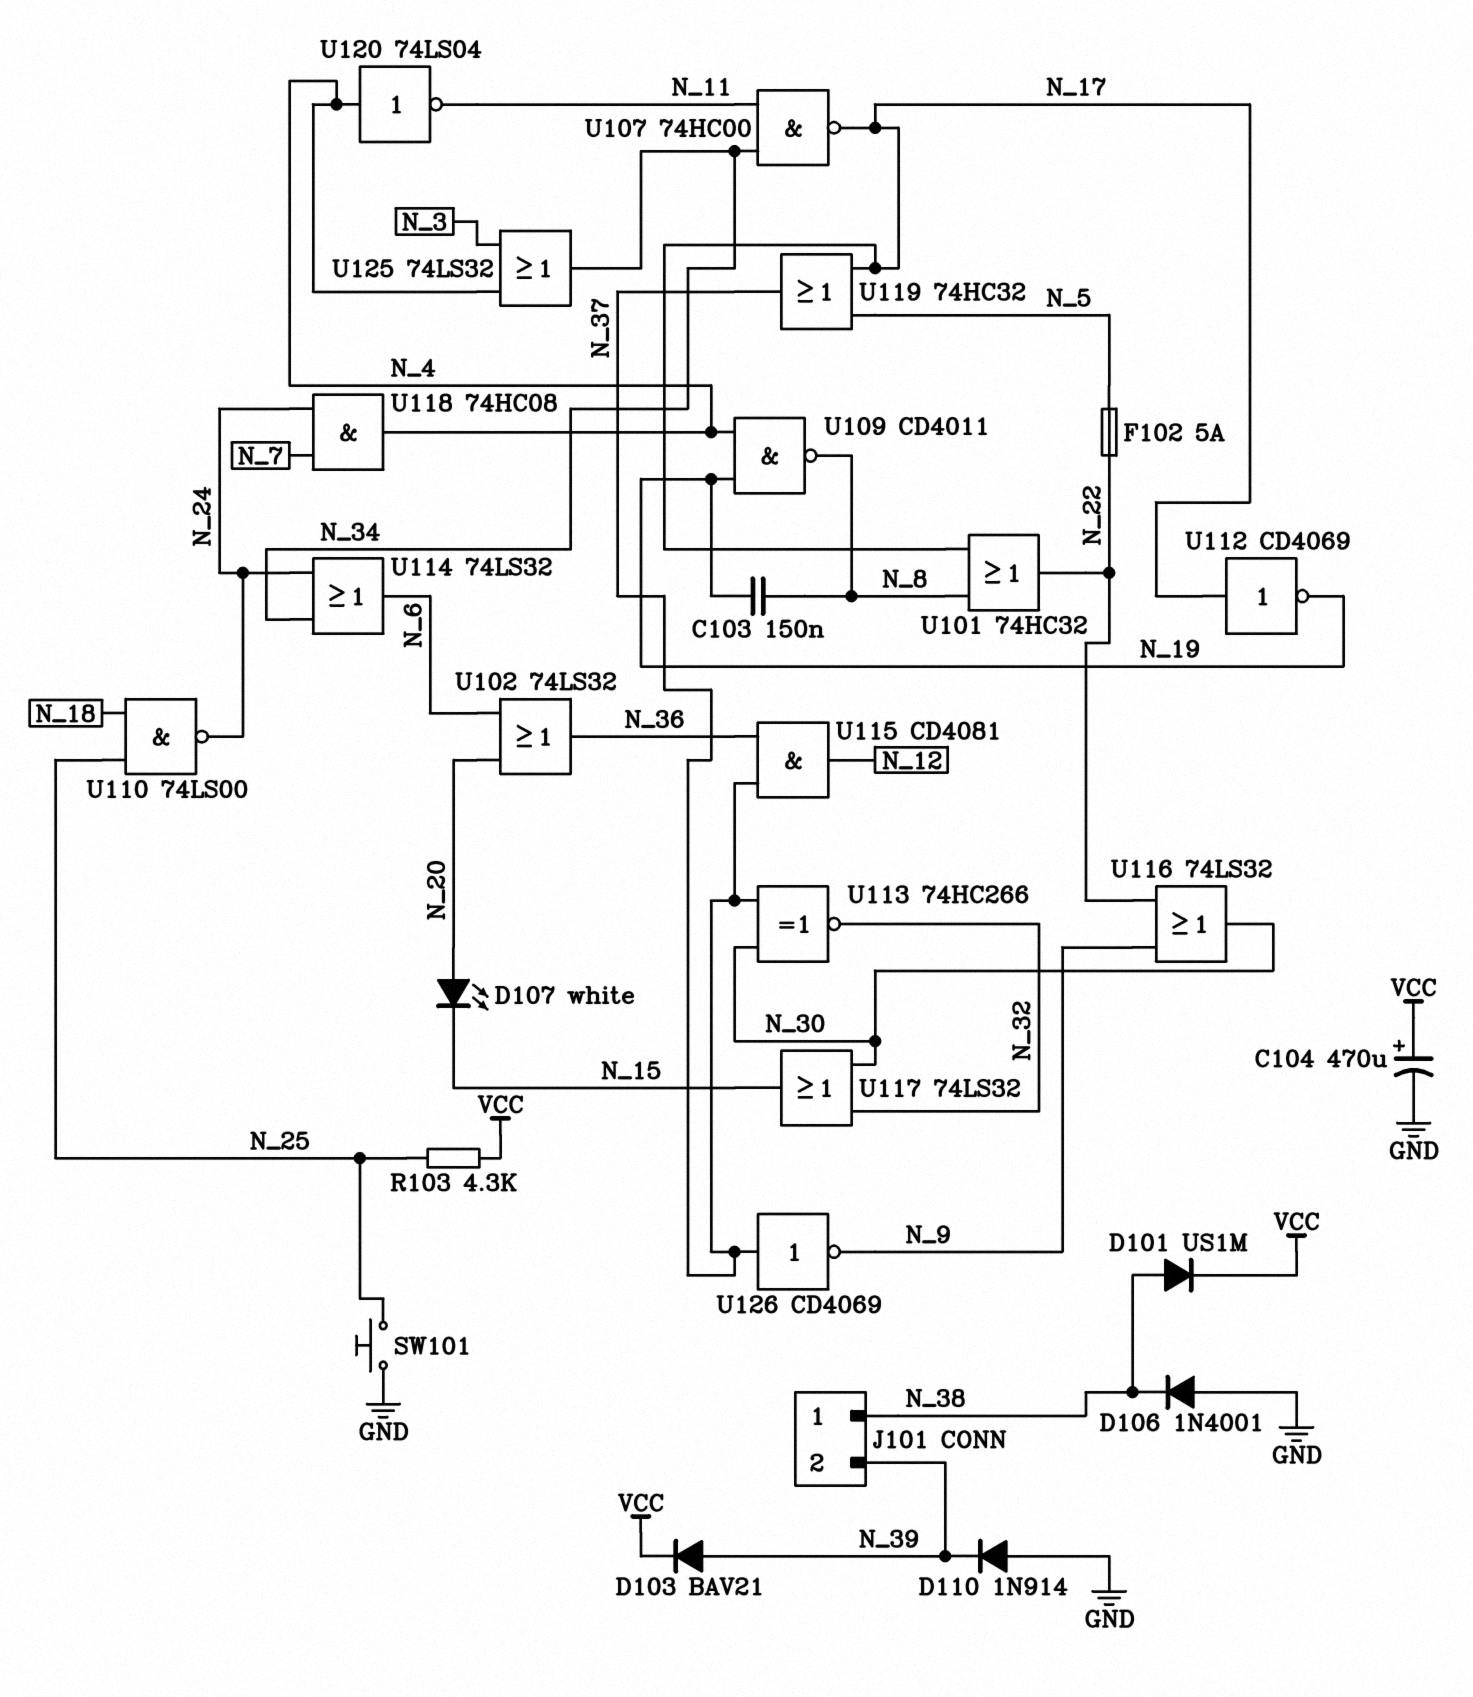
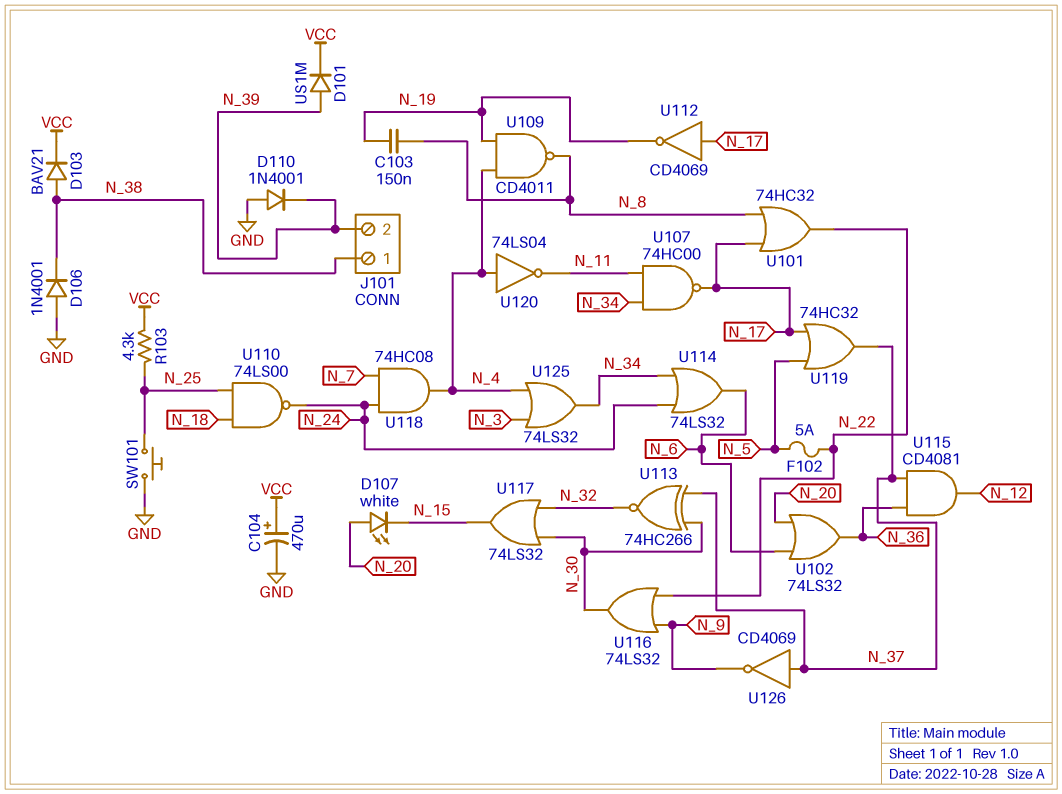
D101: diode US1M (A N_38, K VCC) -> diode US1M (A N_39, K VCC)
D103: diode BAV21 (A N_39, K VCC) -> diode BAV21 (A N_38, K VCC)
D110: diode 1N914 (A GND, K N_39) -> diode 1N4001 (A GND, K N_39)

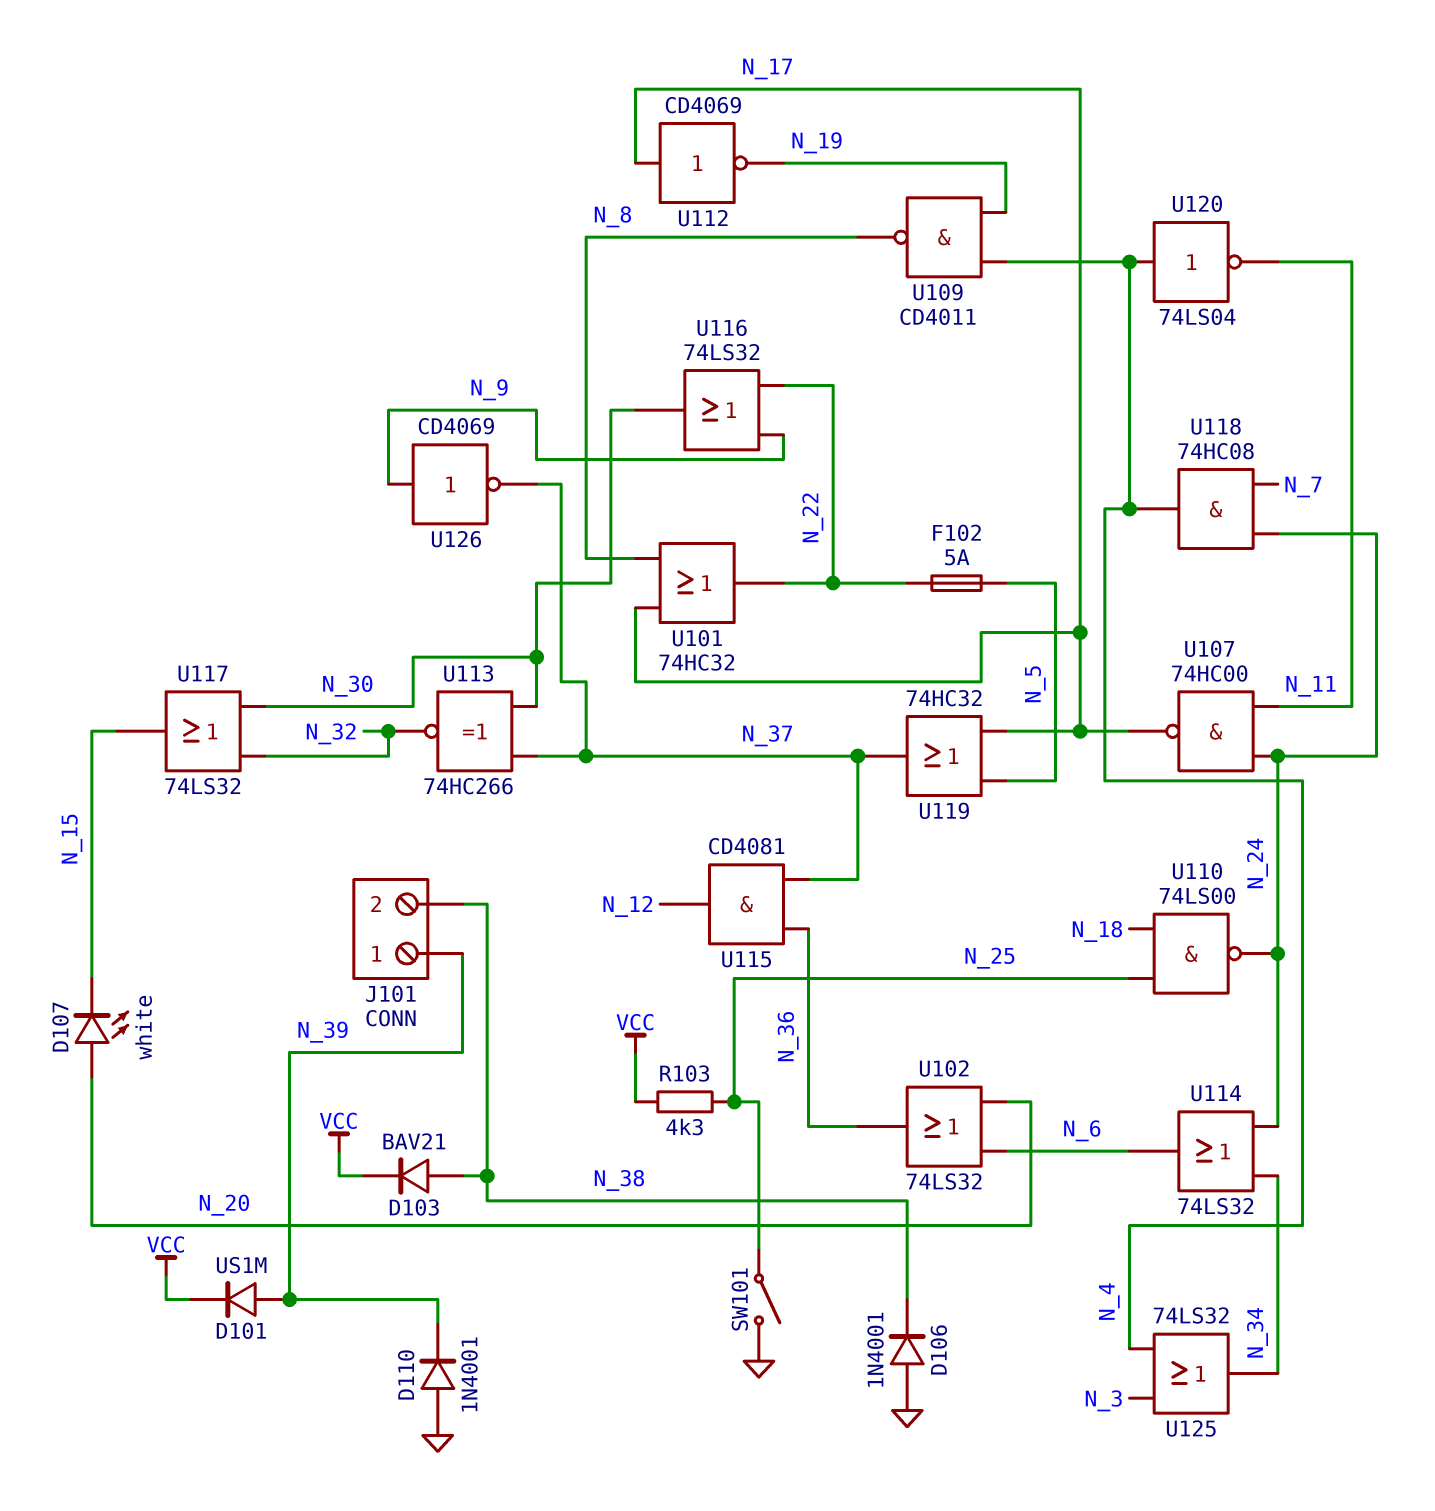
C103: 150nF (N_8, N_19) -> none
C104: 470uF (plus VCC, minus GND) -> none
J101 pin 1: N_38 -> N_39
J101 pin 2: N_39 -> N_38
SW101: button (GND, N_25) -> switch (GND, N_25)
U107: NAND 74HC00 (in N_11, in N_34, out N_17) -> NAND 74HC00 (in N_11, in N_24, out N_17)
U126: NOT CD4069 (in N_37, out N_9) -> NOT CD4069 (in N_9, out N_37)

